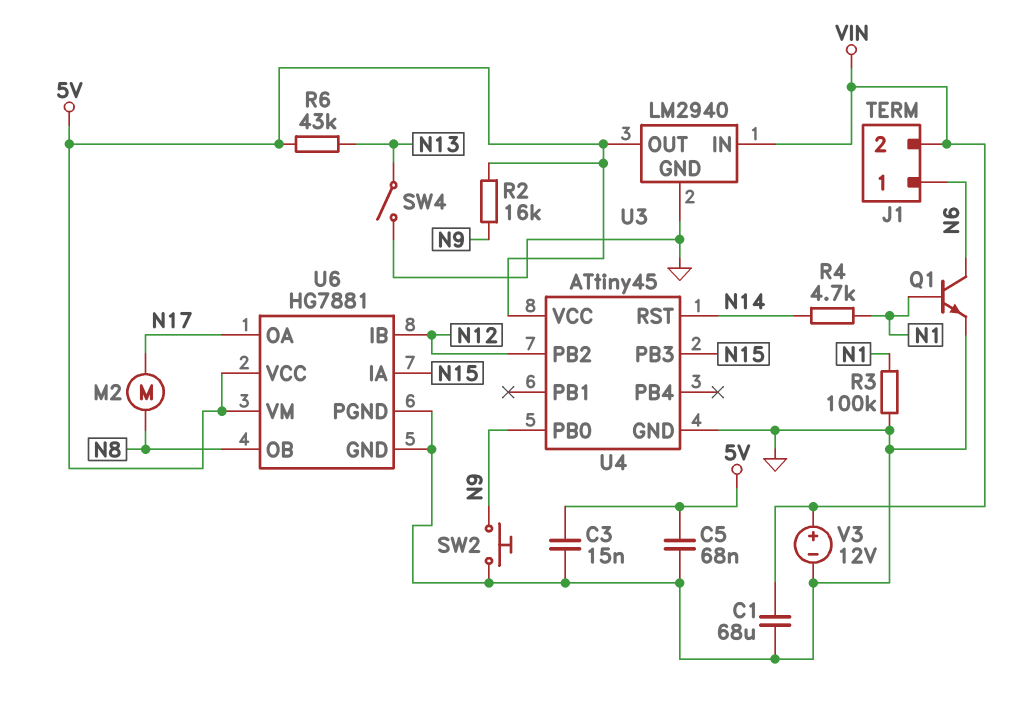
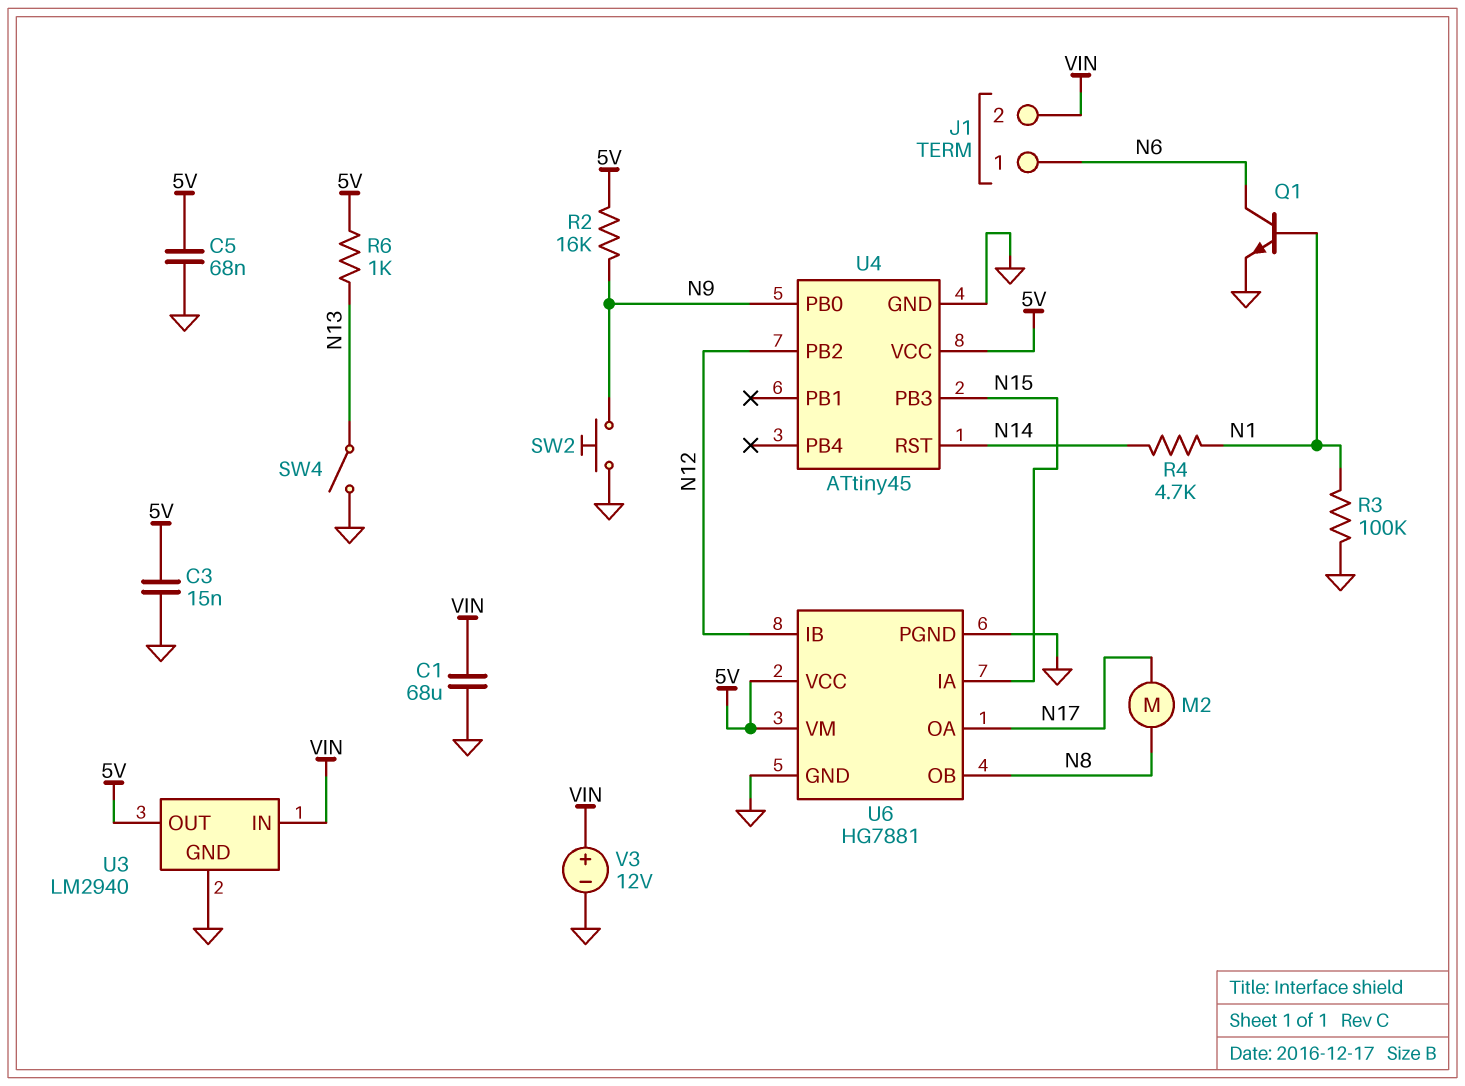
R6: 43k (5V, N13) -> 1k (5V, N13)

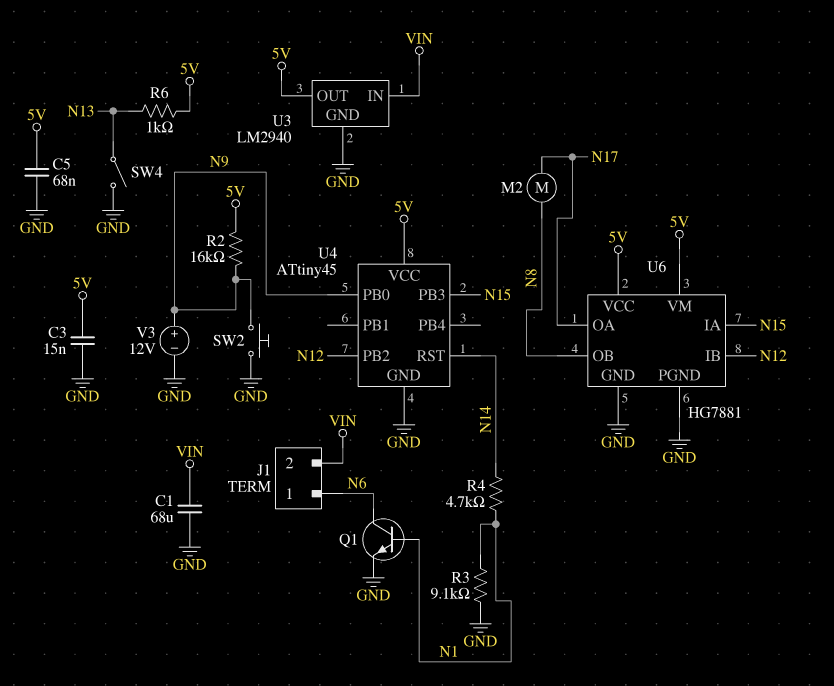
R3: 100k (GND, N1) -> 9.1k (GND, N1)
V3: 12V (plus VIN, minus GND) -> 12V (plus N9, minus GND)

